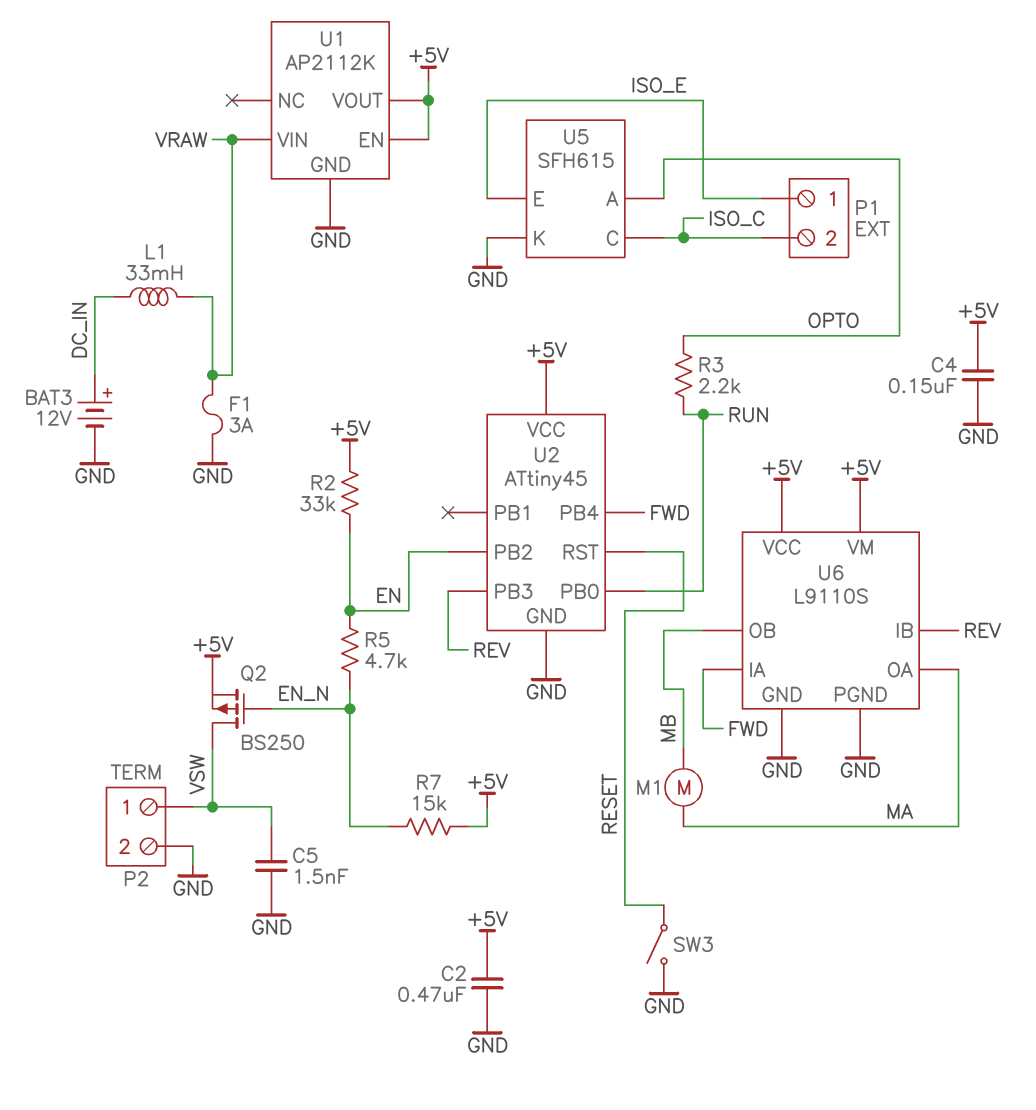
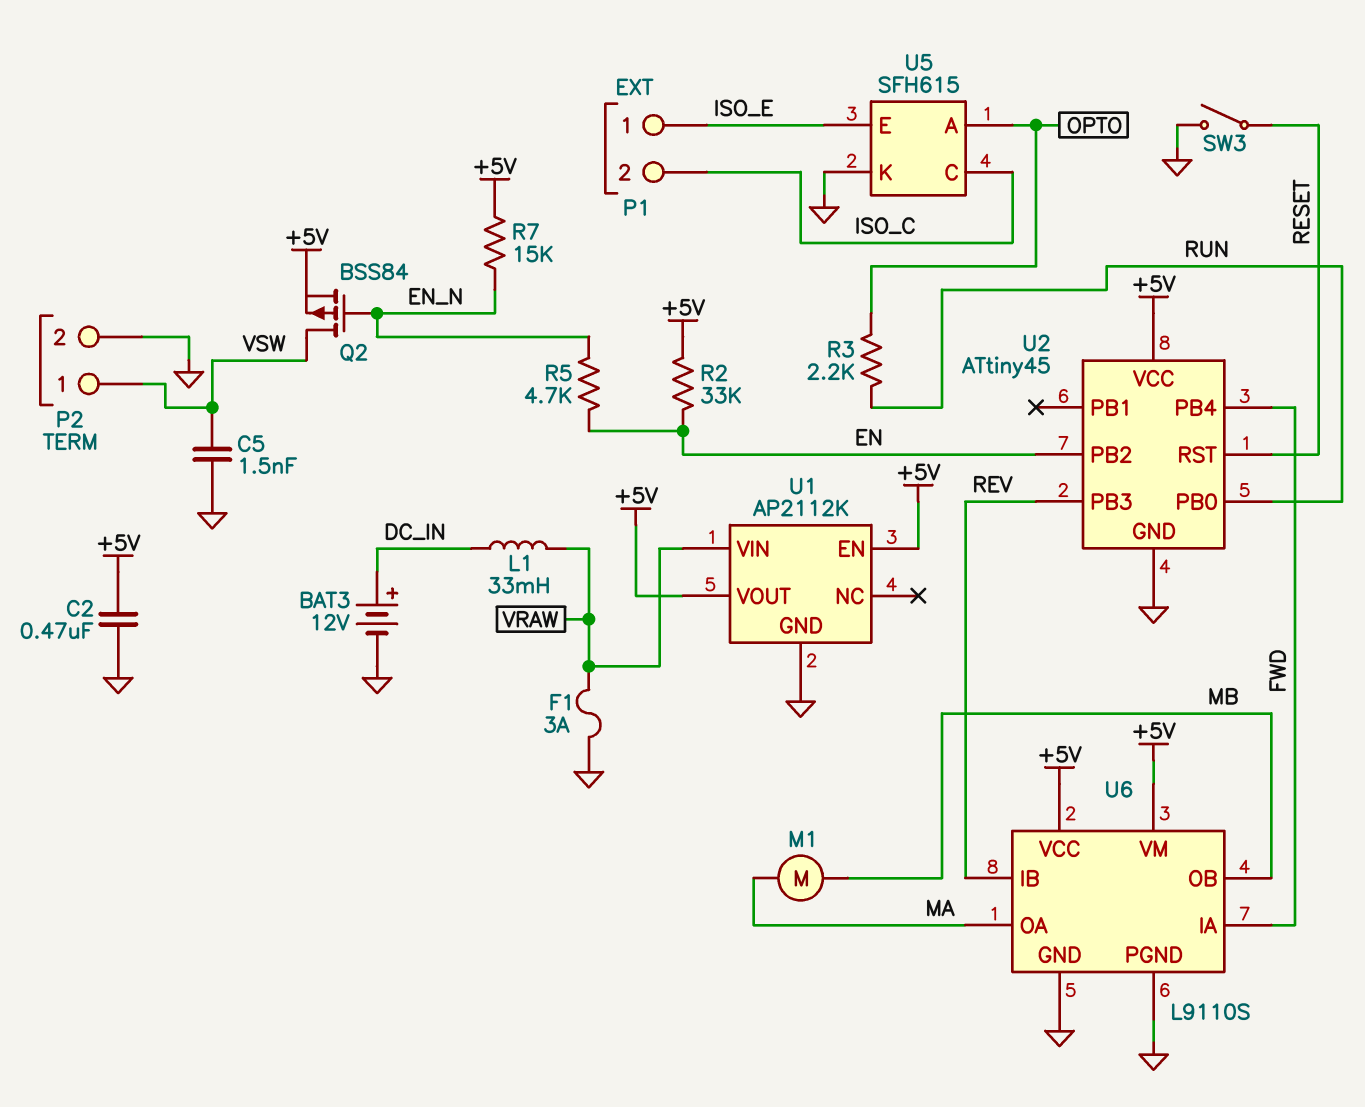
C4: 150nF (+5V, GND) -> none
Q2: PMOS BS250 (G EN_N, D VSW, S +5V) -> PMOS BSS84 (G EN_N, D VSW, S +5V)

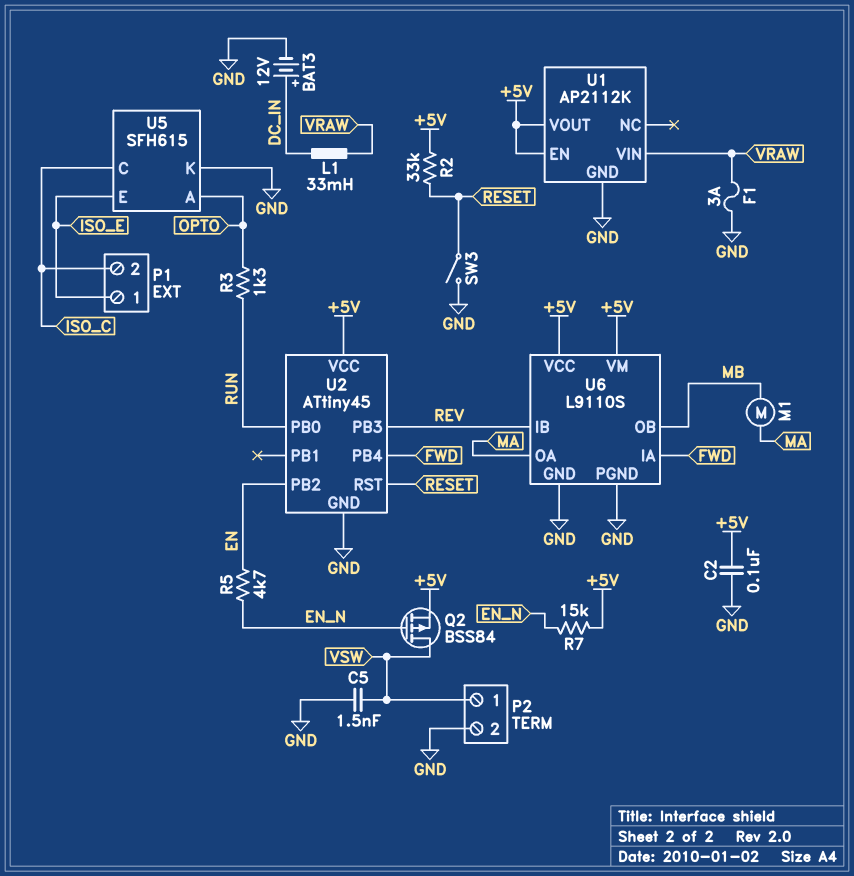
C2: 470nF (+5V, GND) -> 100nF (+5V, GND)
R2: 33k (+5V, EN) -> 33k (+5V, RESET)
R3: 2.2k (OPTO, RUN) -> 1.3k (OPTO, RUN)

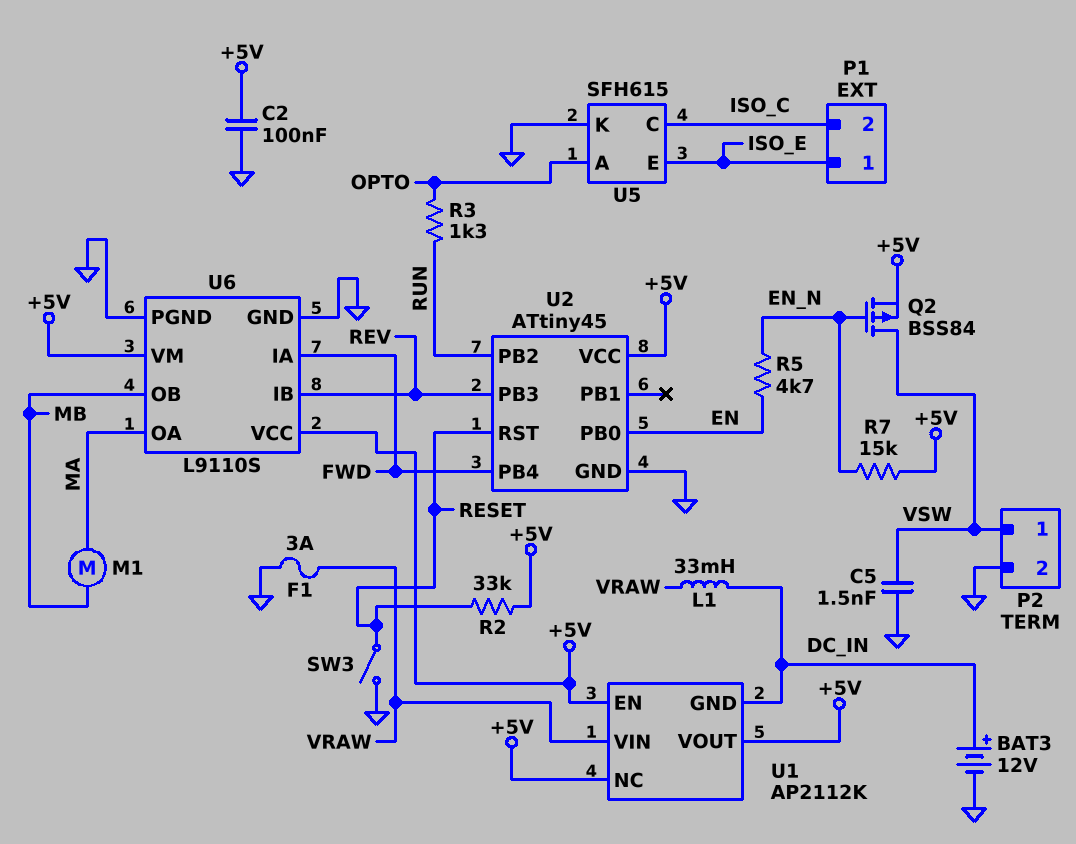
U1 pin GND: GND -> DC_IN
U1 pin NC: none -> +5V
U2 pin PB0: RUN -> EN
U2 pin PB2: EN -> RUN

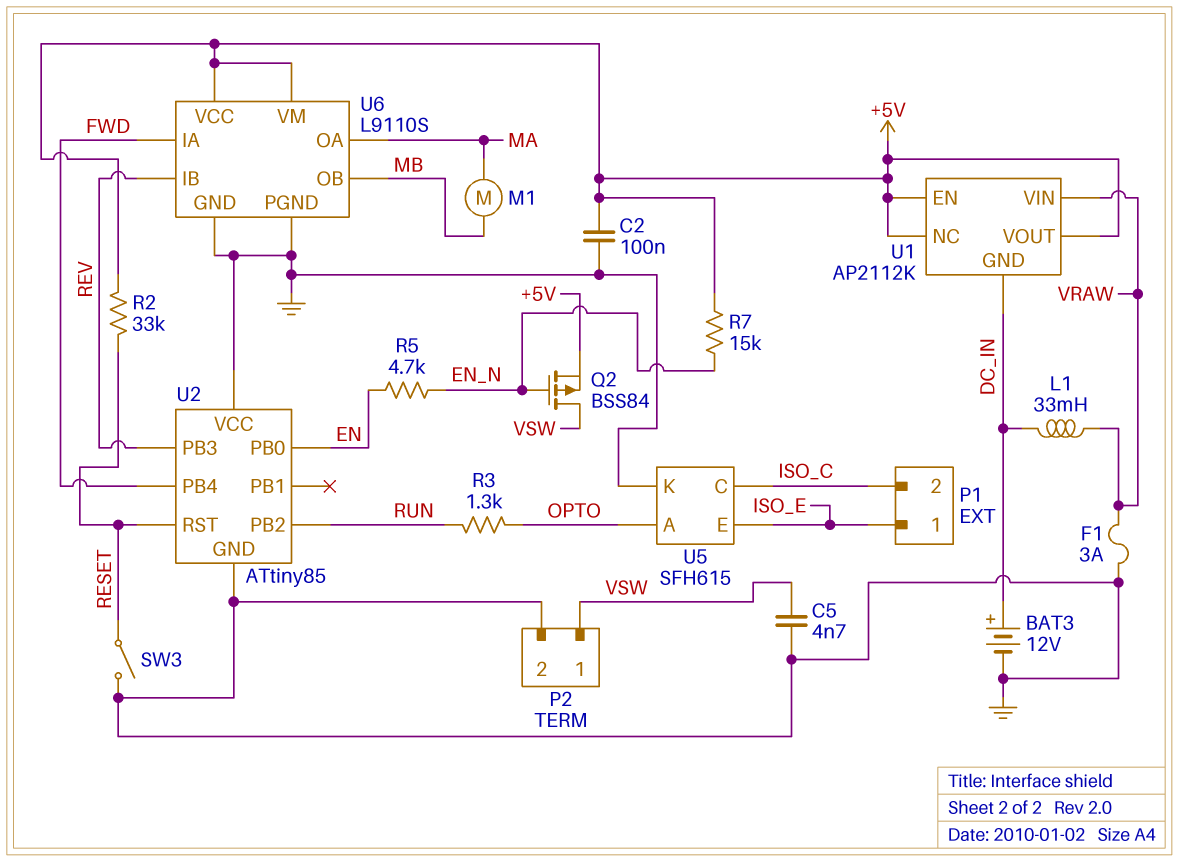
C5: 1.5nF (GND, VSW) -> 4.7nF (GND, VSW)
U2: ATtiny45 -> ATtiny85
U2 pin VCC: +5V -> GND

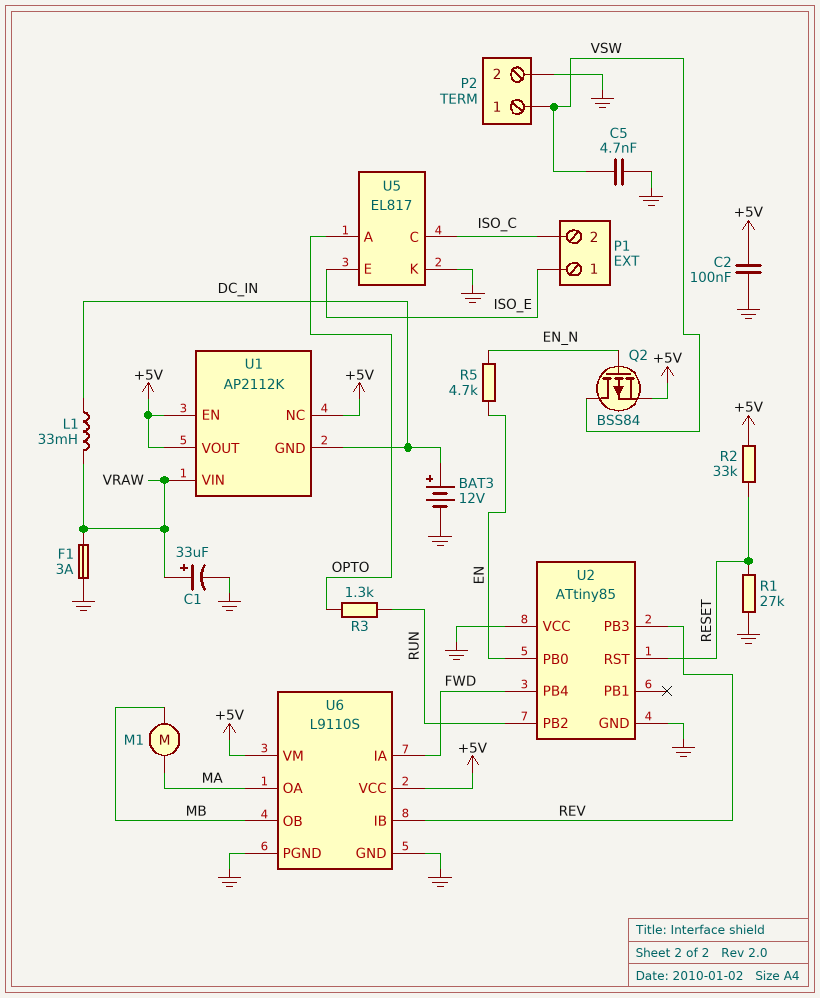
C1: none -> 33uF (plus VRAW, minus GND)
R1: none -> 27k (GND, RESET)
R7: 15k (+5V, EN_N) -> none
SW3: switch (GND, RESET) -> none
U5: SFH615 -> EL817

